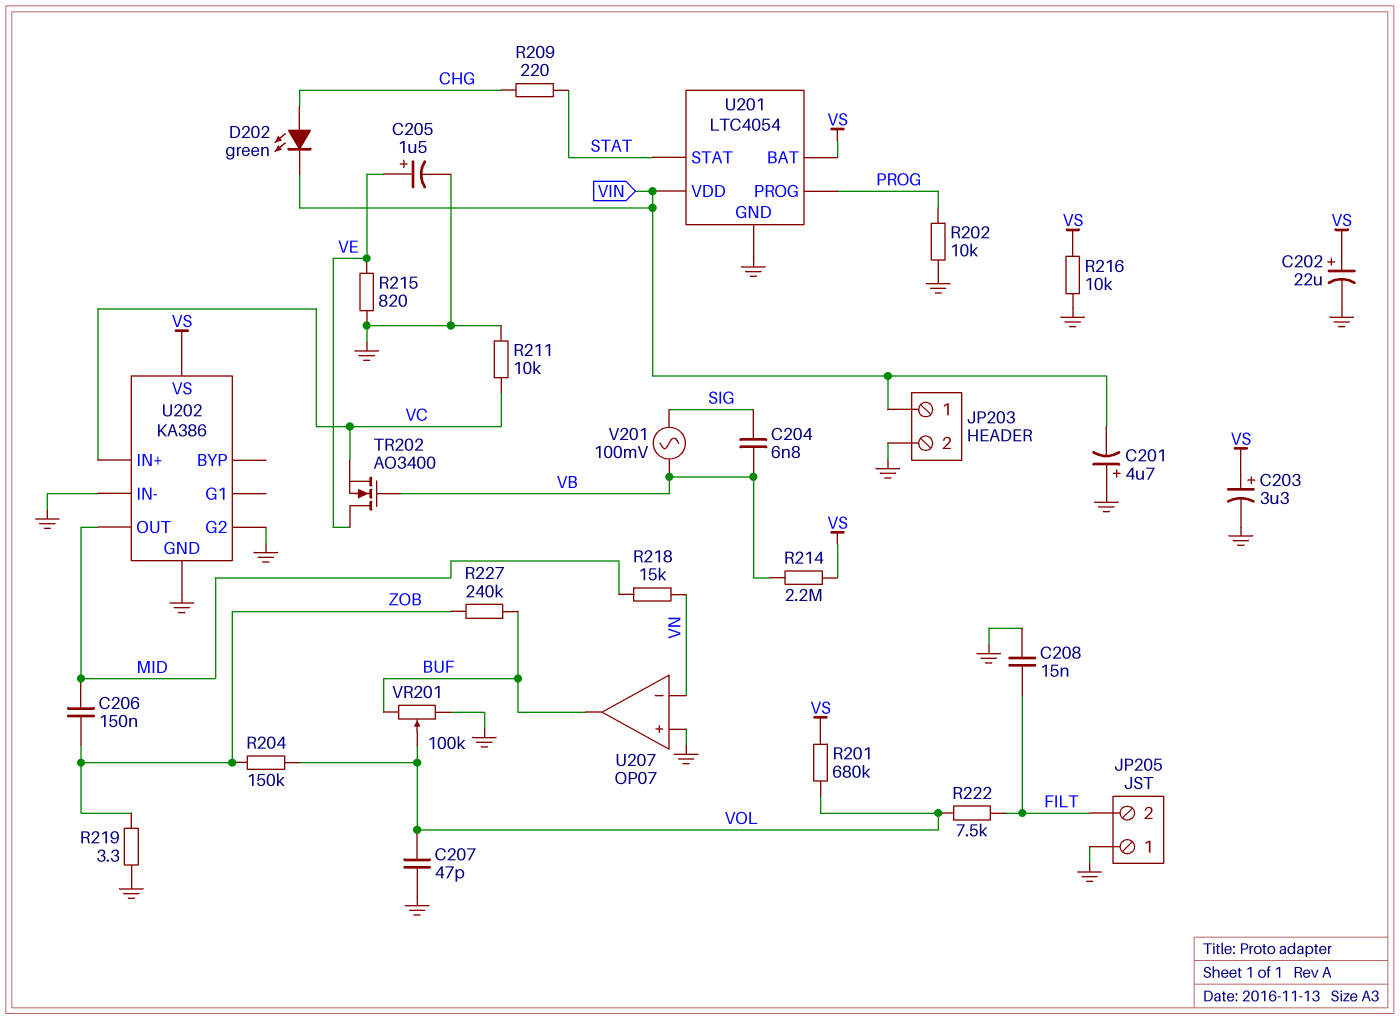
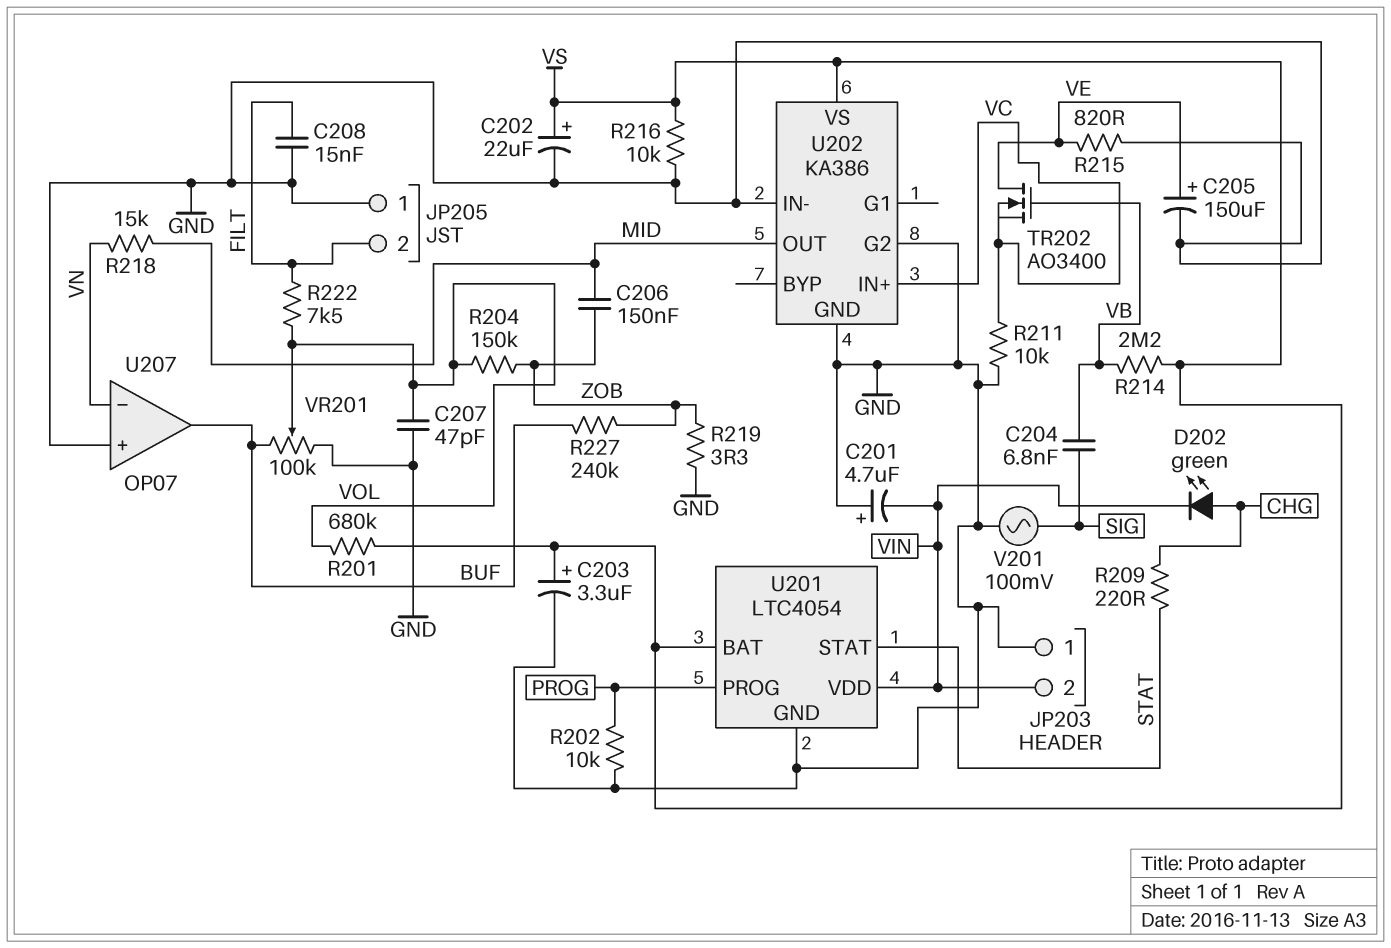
C205: 1.5uF (plus VE, minus GND) -> 150uF (plus VE, minus GND)
JP203 pin 1: VIN -> GND
JP203 pin 2: GND -> VIN
V201: AC 100mV (SIG, VB) -> AC 100mV (GND, SIG)

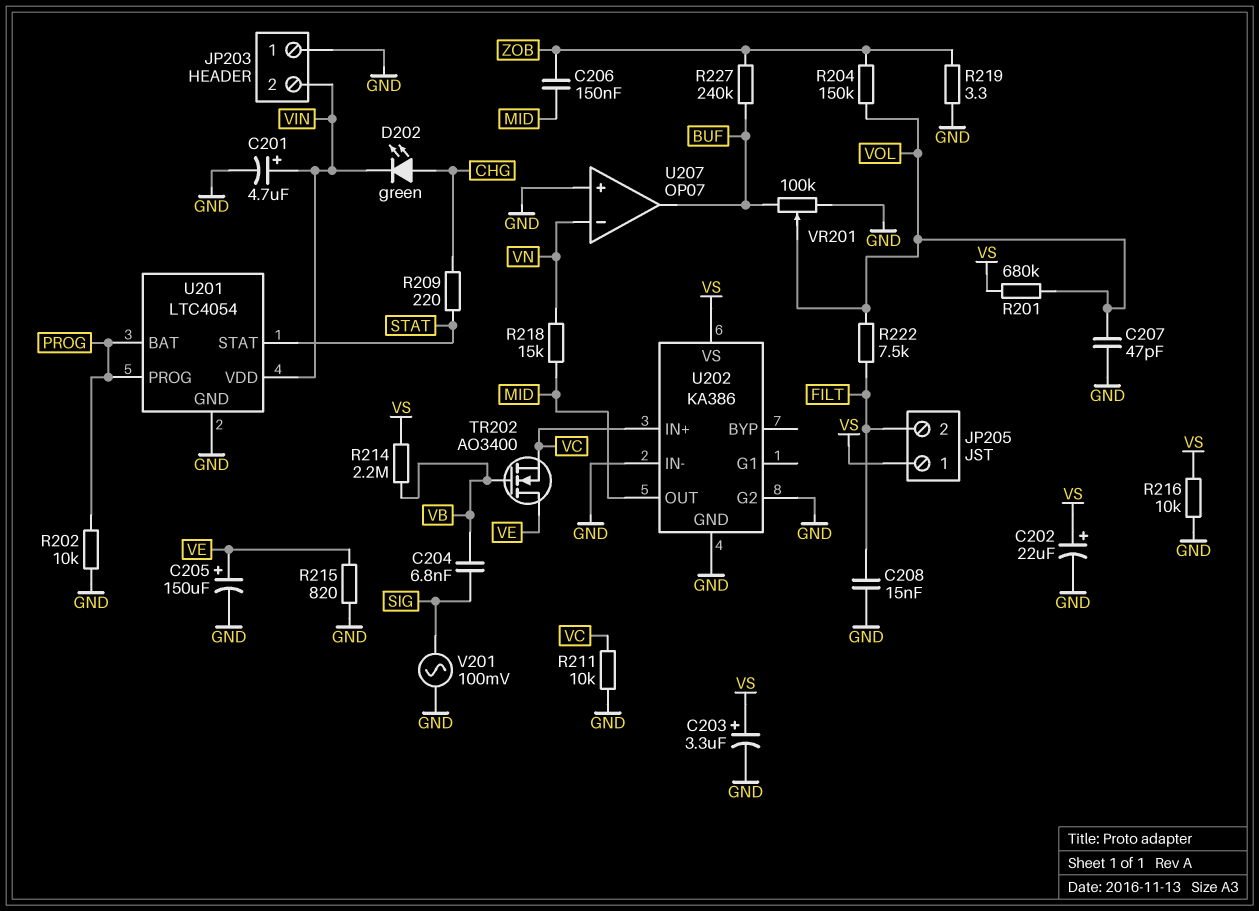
C201: 4.7uF (plus GND, minus VIN) -> 4.7uF (plus VIN, minus GND)
JP205 pin 1: GND -> VS
U201 pin BAT: VS -> PROG

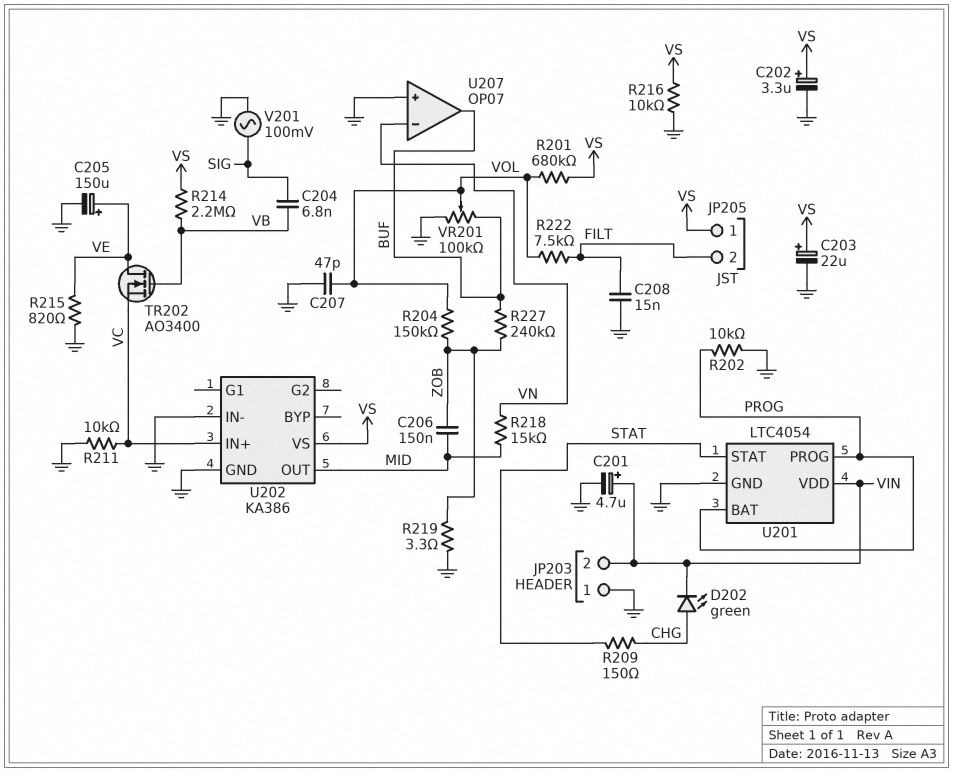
C202: 22uF (plus VS, minus GND) -> 3.3uF (plus VS, minus GND)
C203: 3.3uF (plus VS, minus GND) -> 22uF (plus VS, minus GND)
R209: 220 (CHG, STAT) -> 150 (CHG, STAT)
U202 pin G2: GND -> none

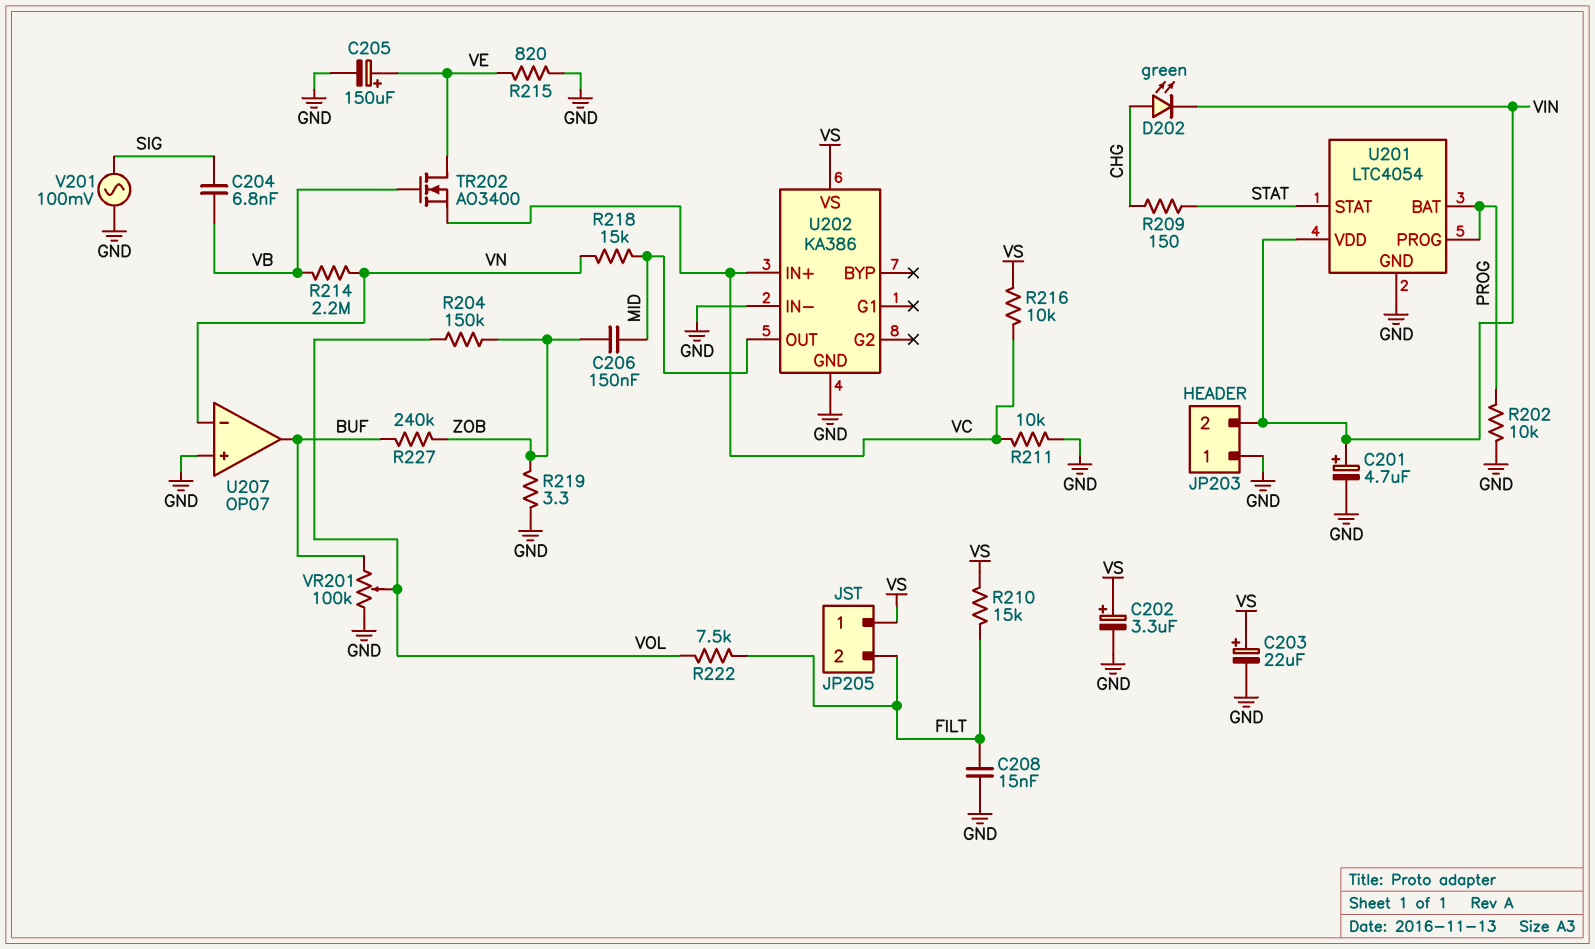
C207: 47pF (GND, VOL) -> none
R201: 680k (VOL, VS) -> none
R210: none -> 15k (FILT, VS)
R214: 2.2M (VB, VS) -> 2.2M (VB, VN)
R216: 10k (GND, VS) -> 10k (VC, VS)

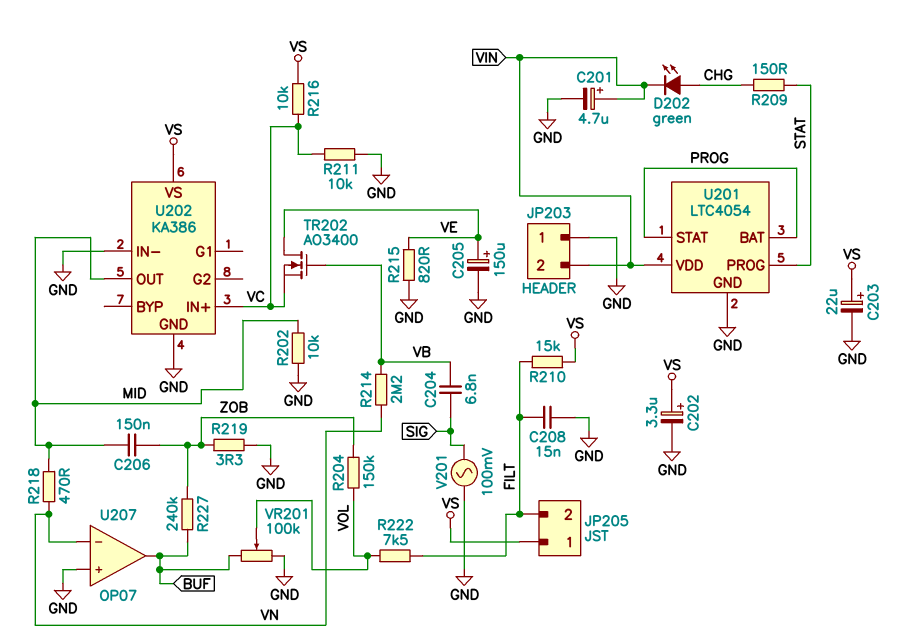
R202: 10k (GND, PROG) -> 10k (GND, MID)
R218: 15k (MID, VN) -> 470 (MID, VN)
U201 pin PROG: PROG -> STAT
U201 pin STAT: STAT -> PROG

